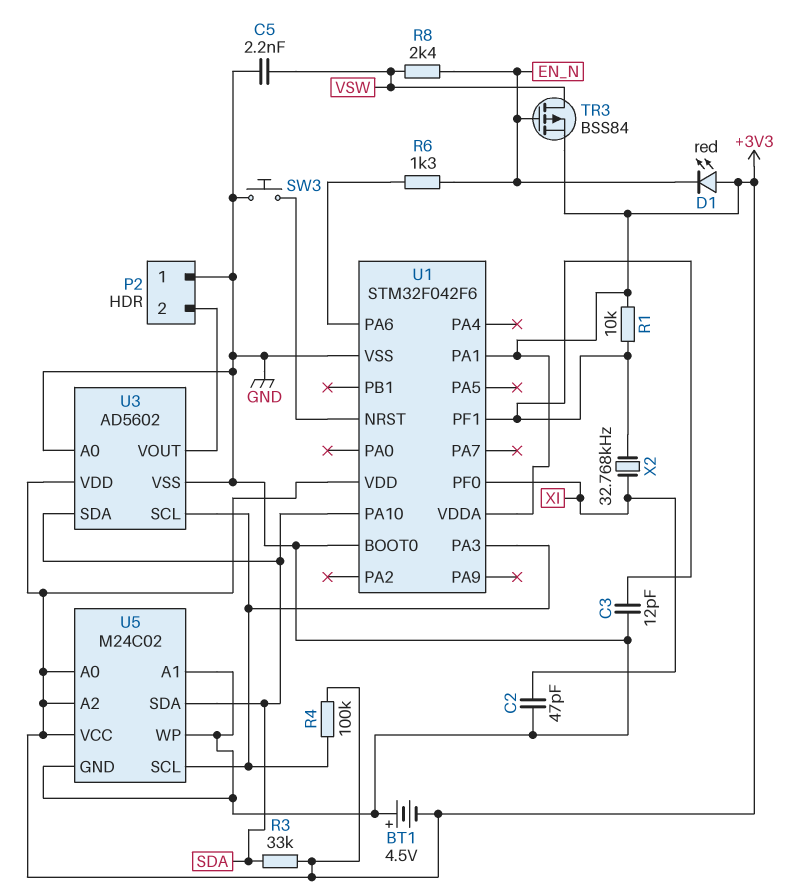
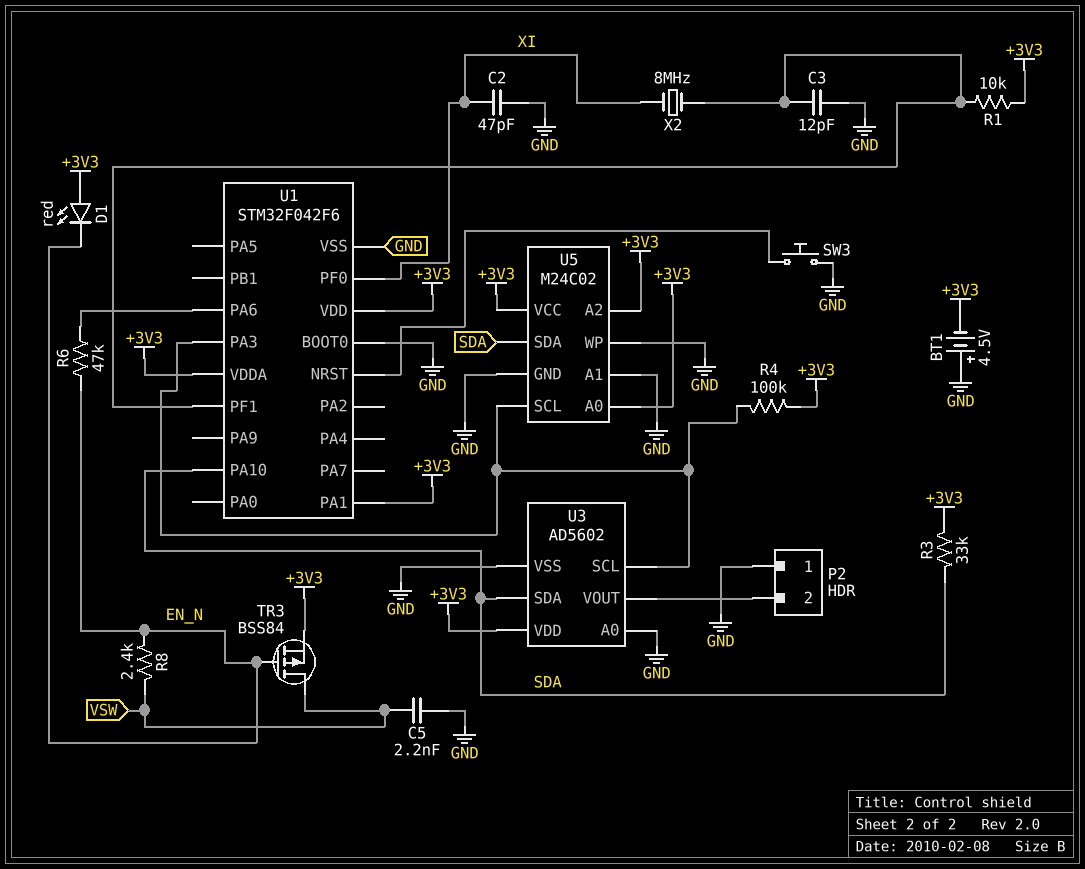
R6: 1.3k (EN_N, U1/PA6) -> 47k (EN_N, U1/PA6)
X2: 32.768kHz (U1/PF1, XI) -> 8MHz (U1/PF1, XI)

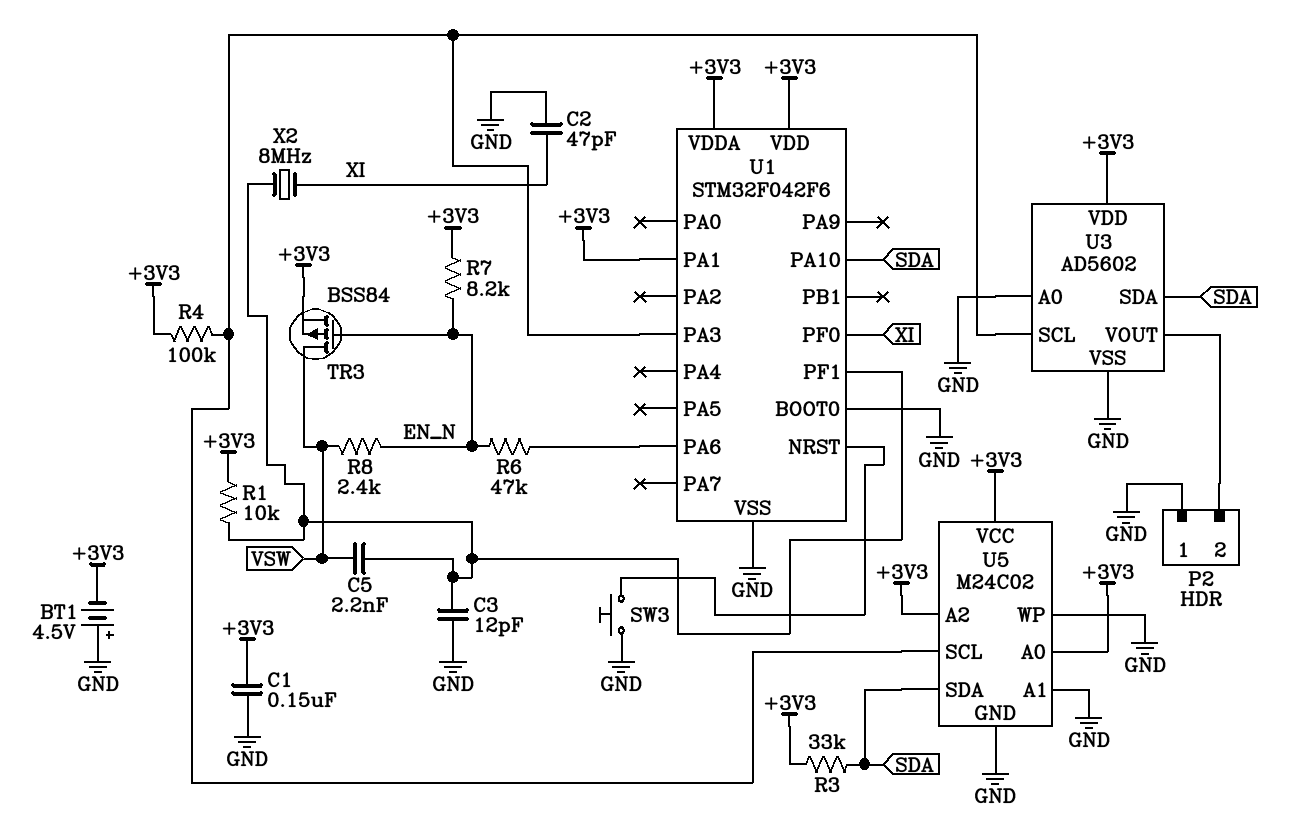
C1: none -> 150nF (+3V3, GND)
C5: 2.2nF (GND, VSW) -> 2.2nF (U1/PF1, VSW)
D1: LED red (A +3V3, K EN_N) -> none
R7: none -> 8.2k (+3V3, EN_N)

